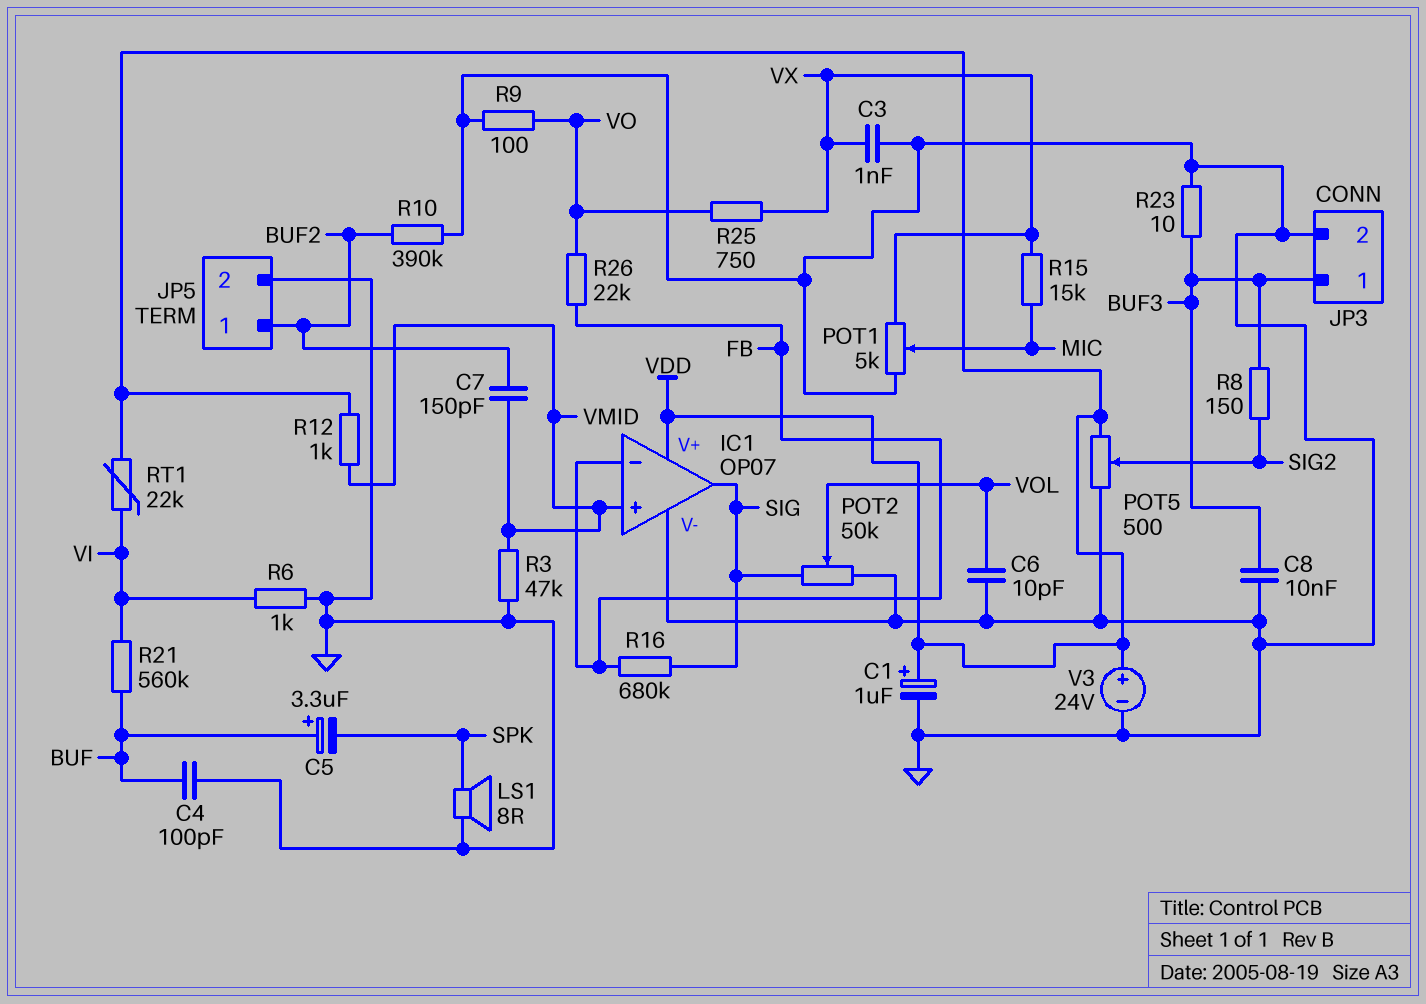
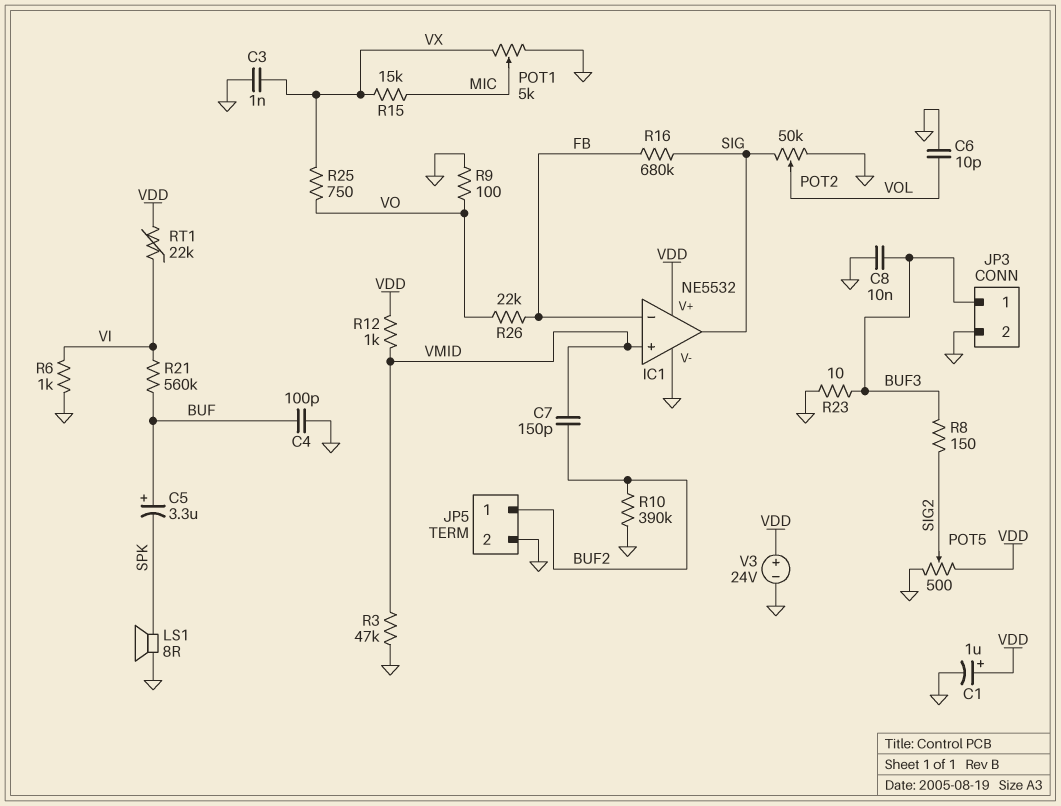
IC1: OP07 -> NE5532

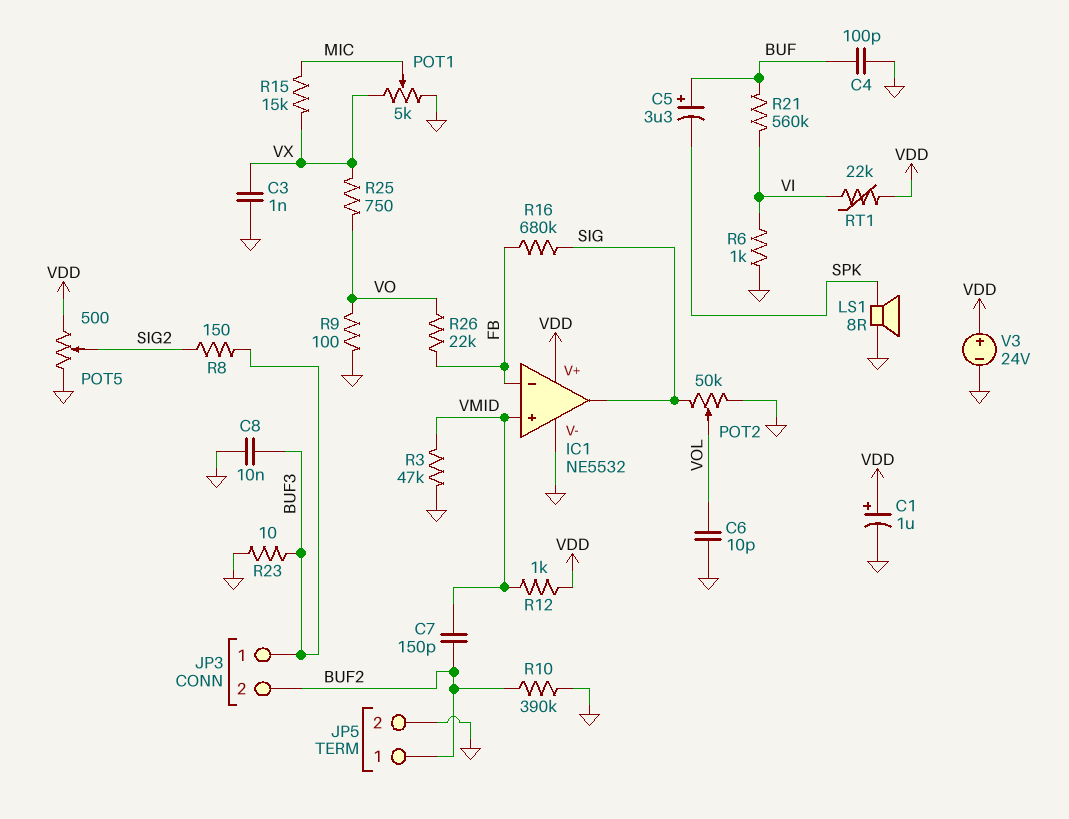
JP3 pin 2: GND -> BUF2

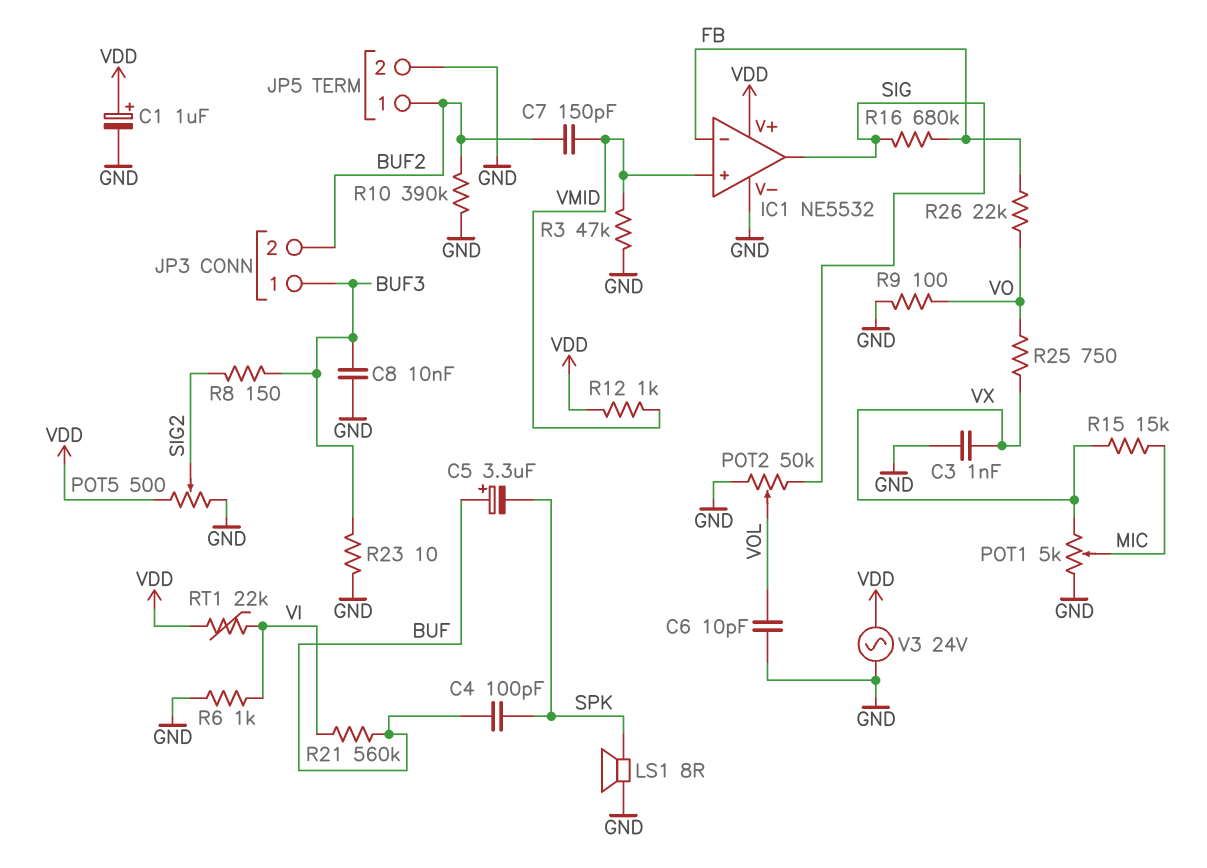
C4: 100pF (BUF, GND) -> 100pF (BUF, SPK)
V3: 24V (plus VDD, minus GND) -> AC 24V (GND, VDD)

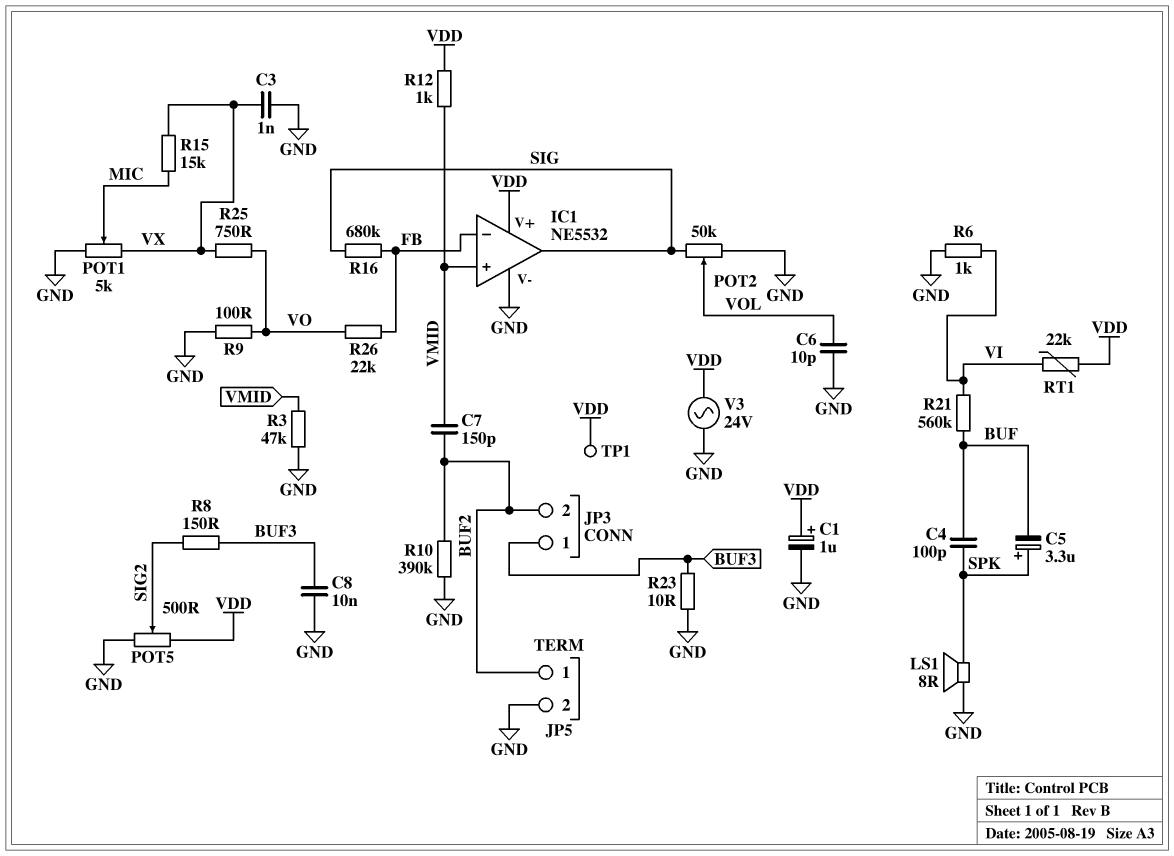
C5: 3.3uF (plus BUF, minus SPK) -> 3.3uF (plus SPK, minus BUF)
TP1: none -> test point (VDD)

